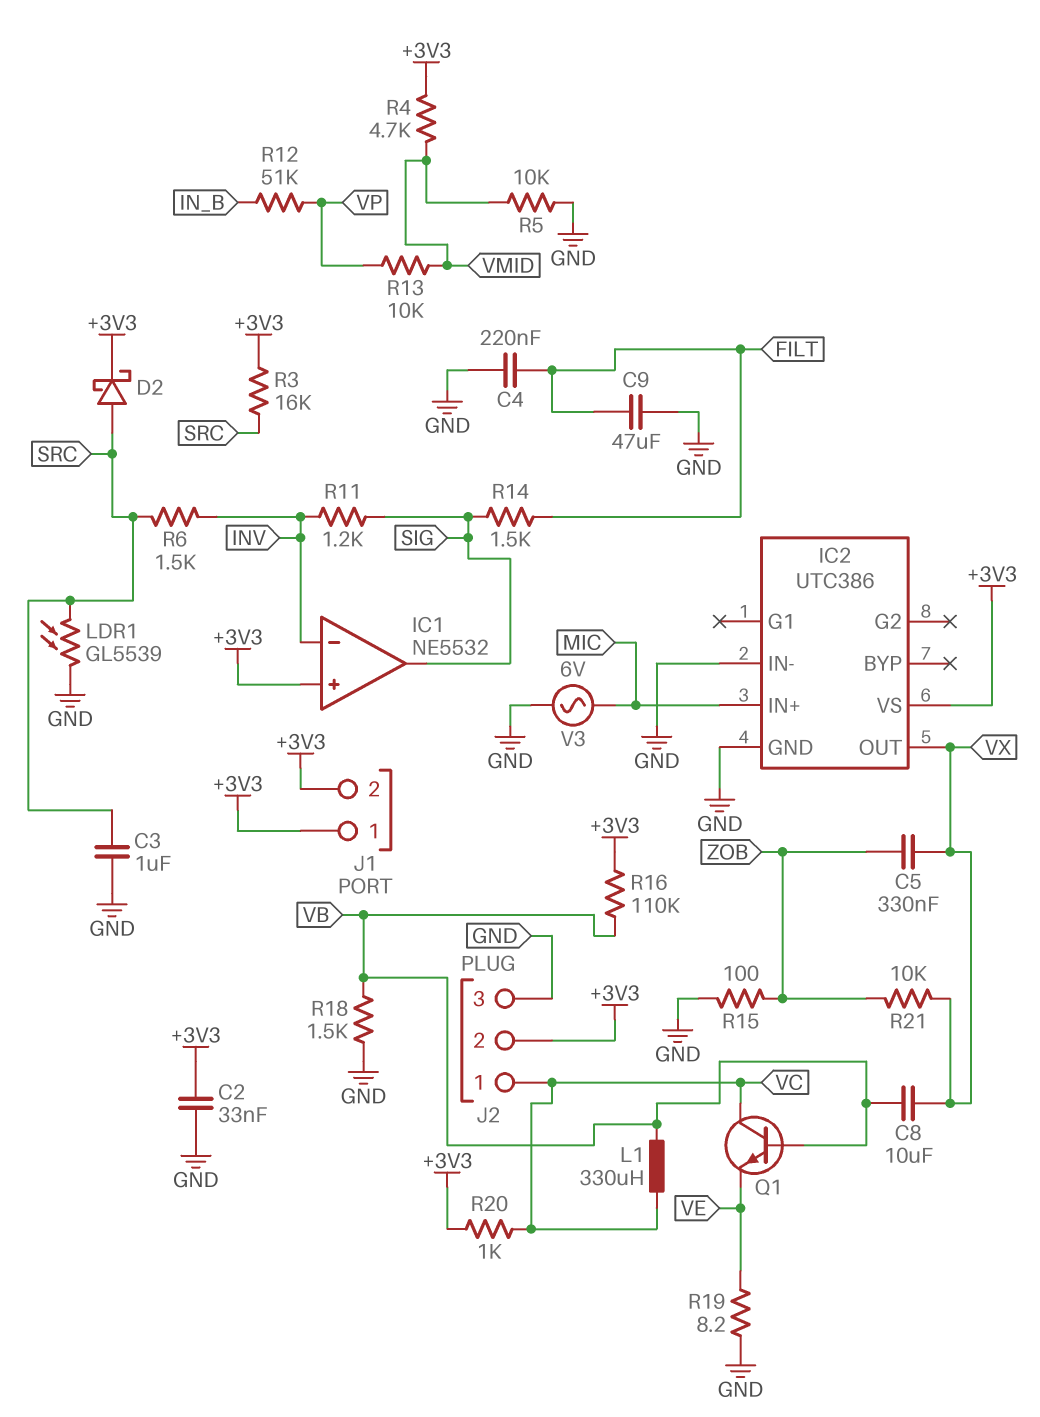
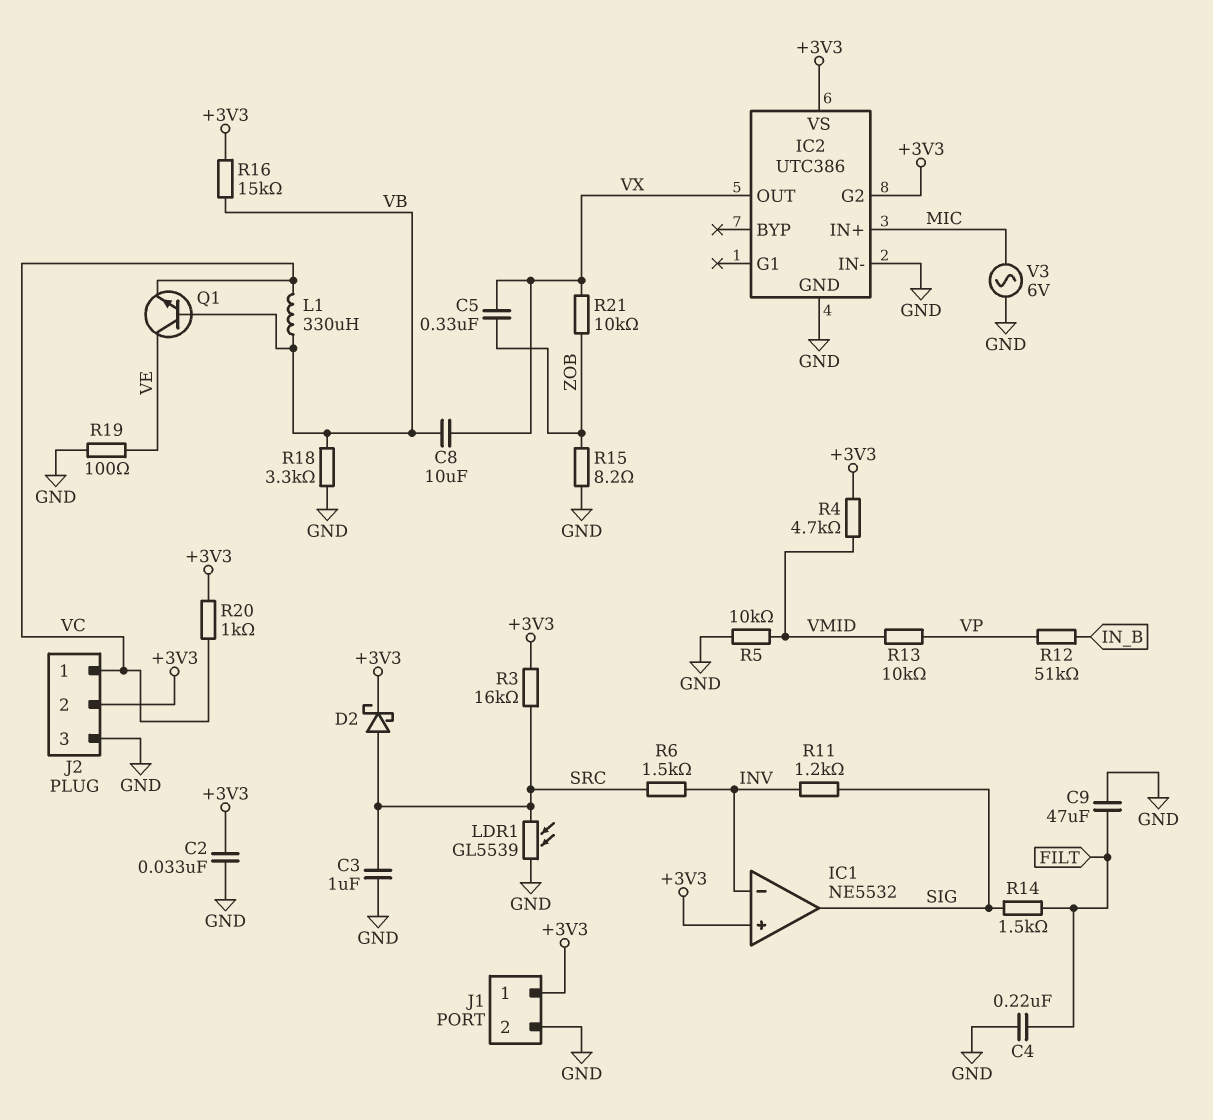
IC2 pin G2: none -> +3V3
J1 pin 2: +3V3 -> GND
Q1: NPN (B VB, C VC, E VE) -> NPN (B VB, C VE, E VC)
R15: 100 (GND, ZOB) -> 8.2 (GND, ZOB)
R16: 110k (+3V3, VB) -> 15k (+3V3, VB)
R18: 1.5k (GND, VB) -> 3.3k (GND, VB)
R19: 8.2 (GND, VE) -> 100 (GND, VE)

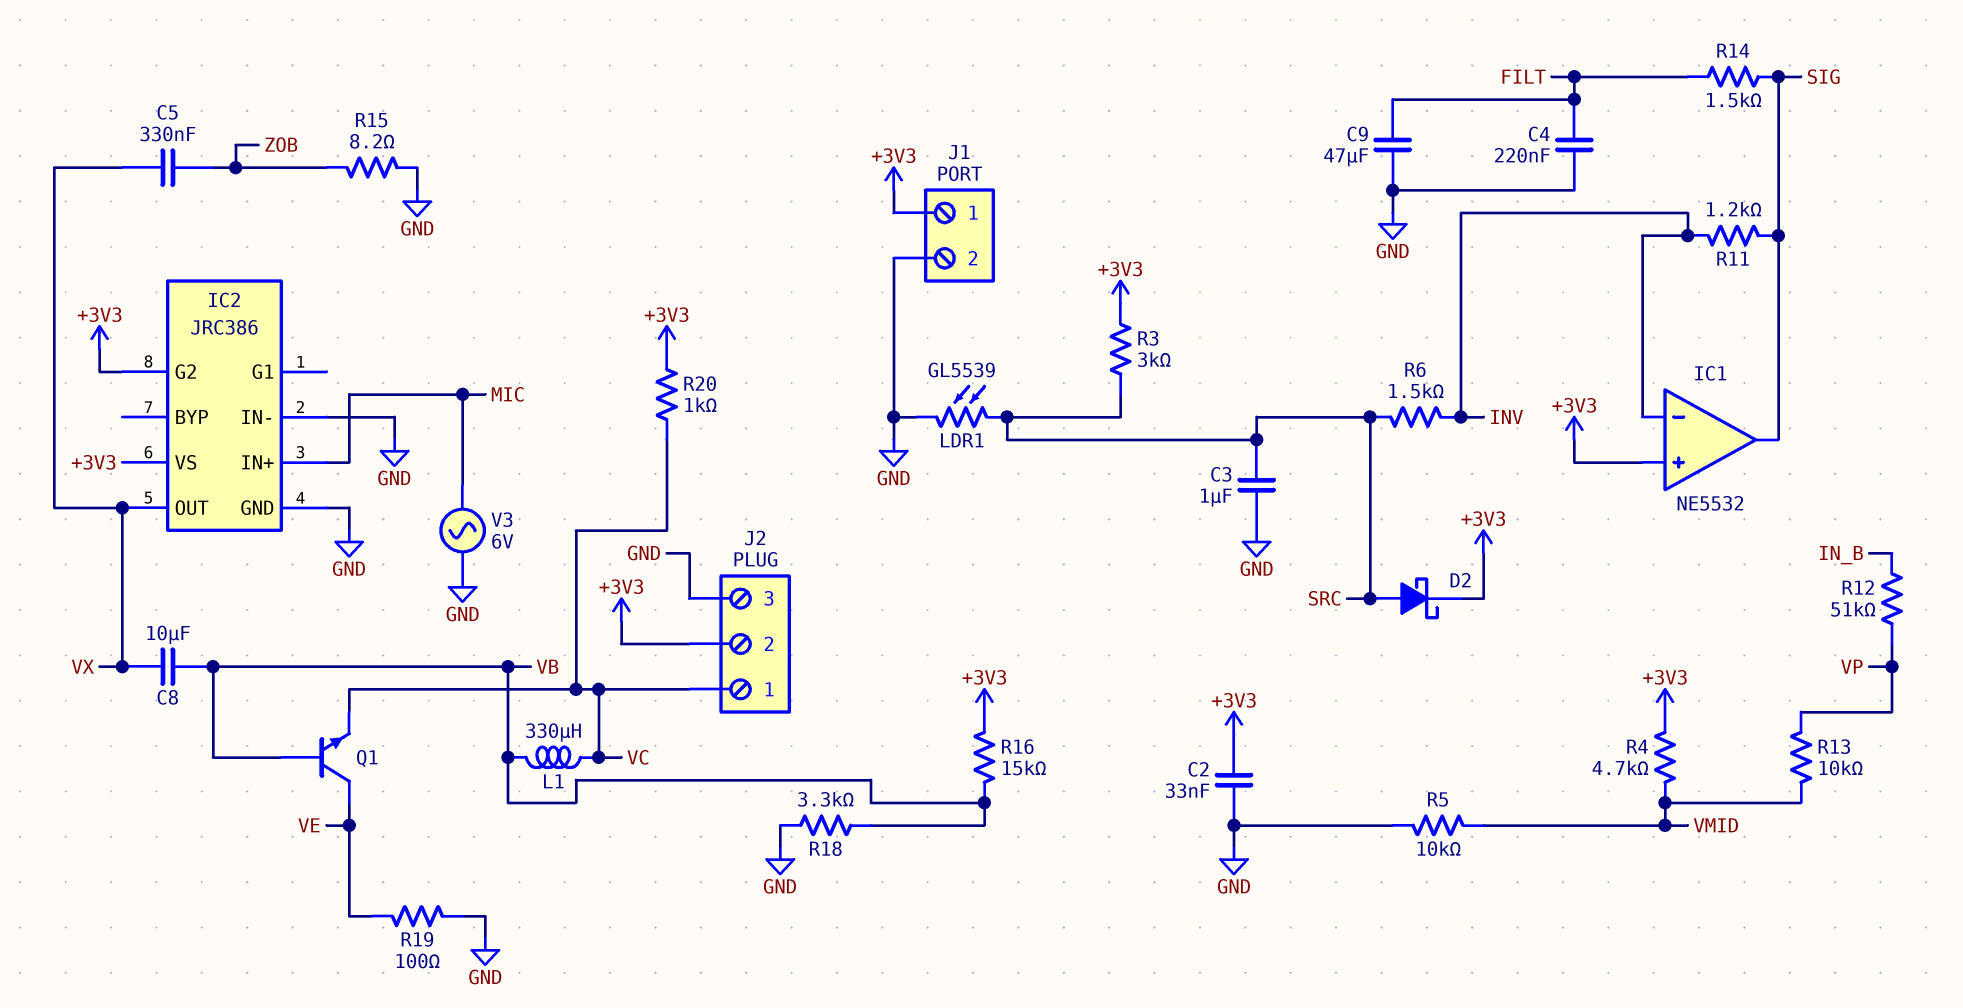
IC2: UTC386 -> JRC386
R3: 16k (+3V3, SRC) -> 3k (+3V3, SRC)
R21: 10k (VX, ZOB) -> none

